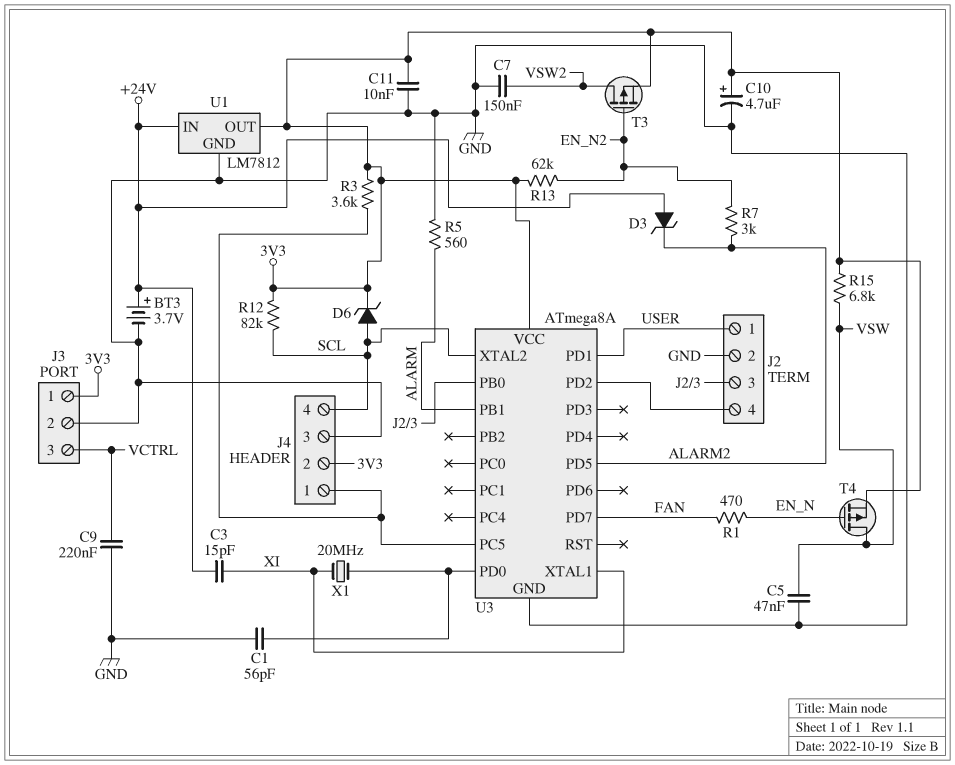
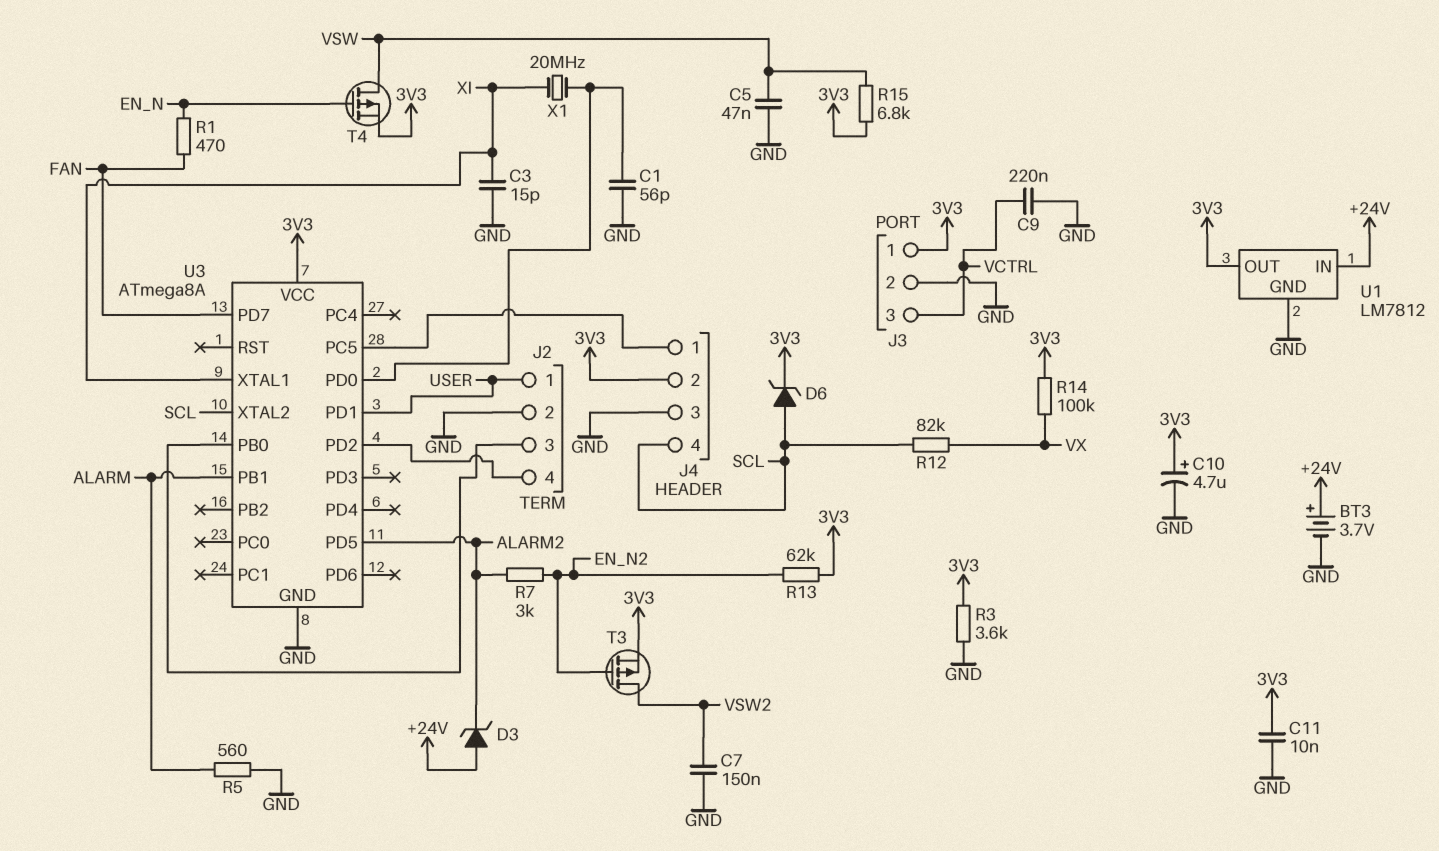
C3: 15pF (+24V, XI) -> 15pF (GND, XI)
R3: 3.6k (3V3, J4/1) -> 3.6k (3V3, GND)
R12: 82k (3V3, SCL) -> 82k (SCL, VX)
R14: none -> 100k (3V3, VX)

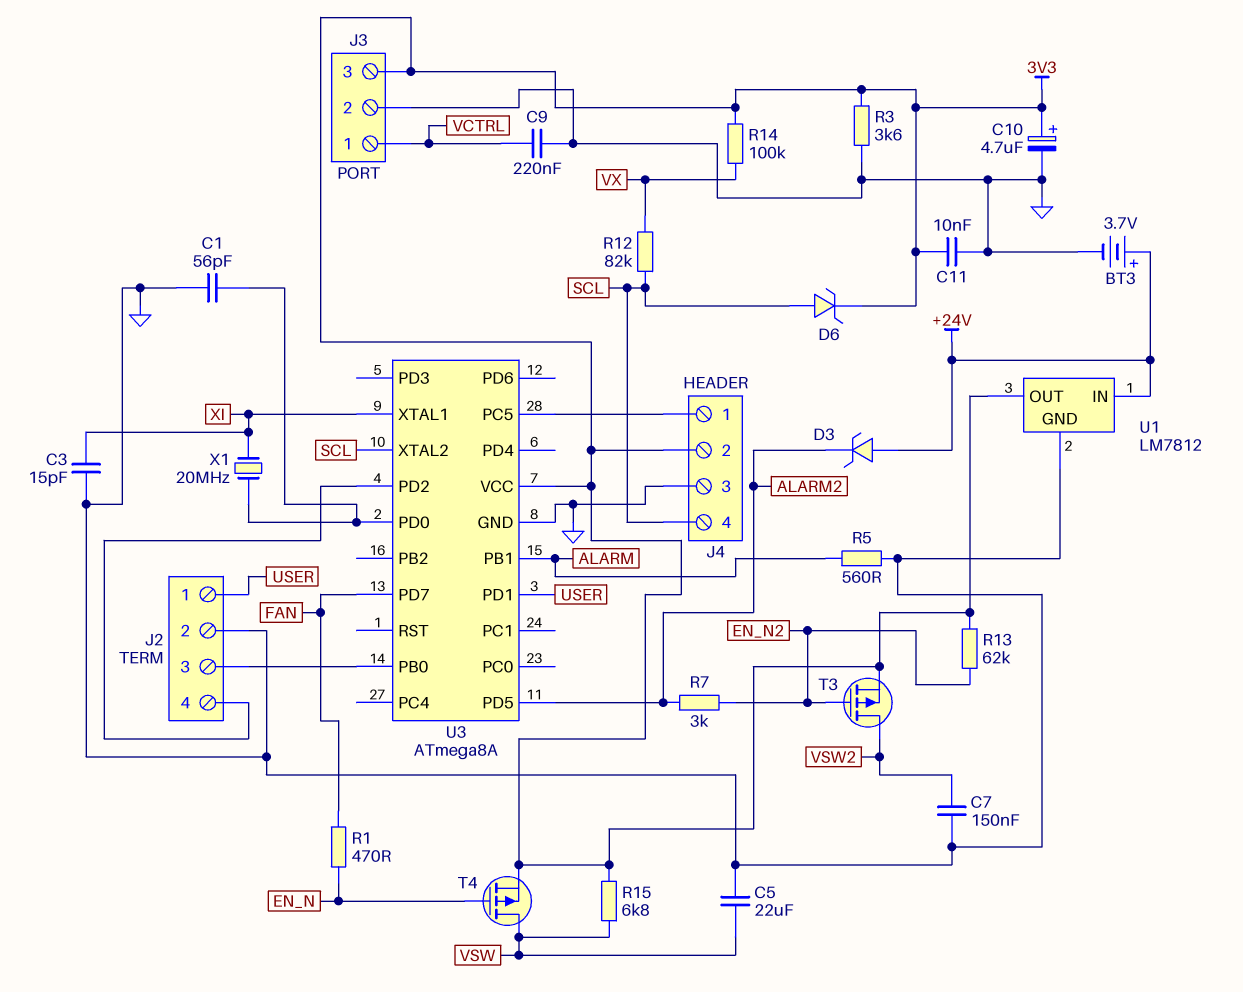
C5: 47nF (GND, VSW) -> 22uF (GND, VSW)
J3 pin 1: 3V3 -> VCTRL
J3 pin 3: VCTRL -> 3V3

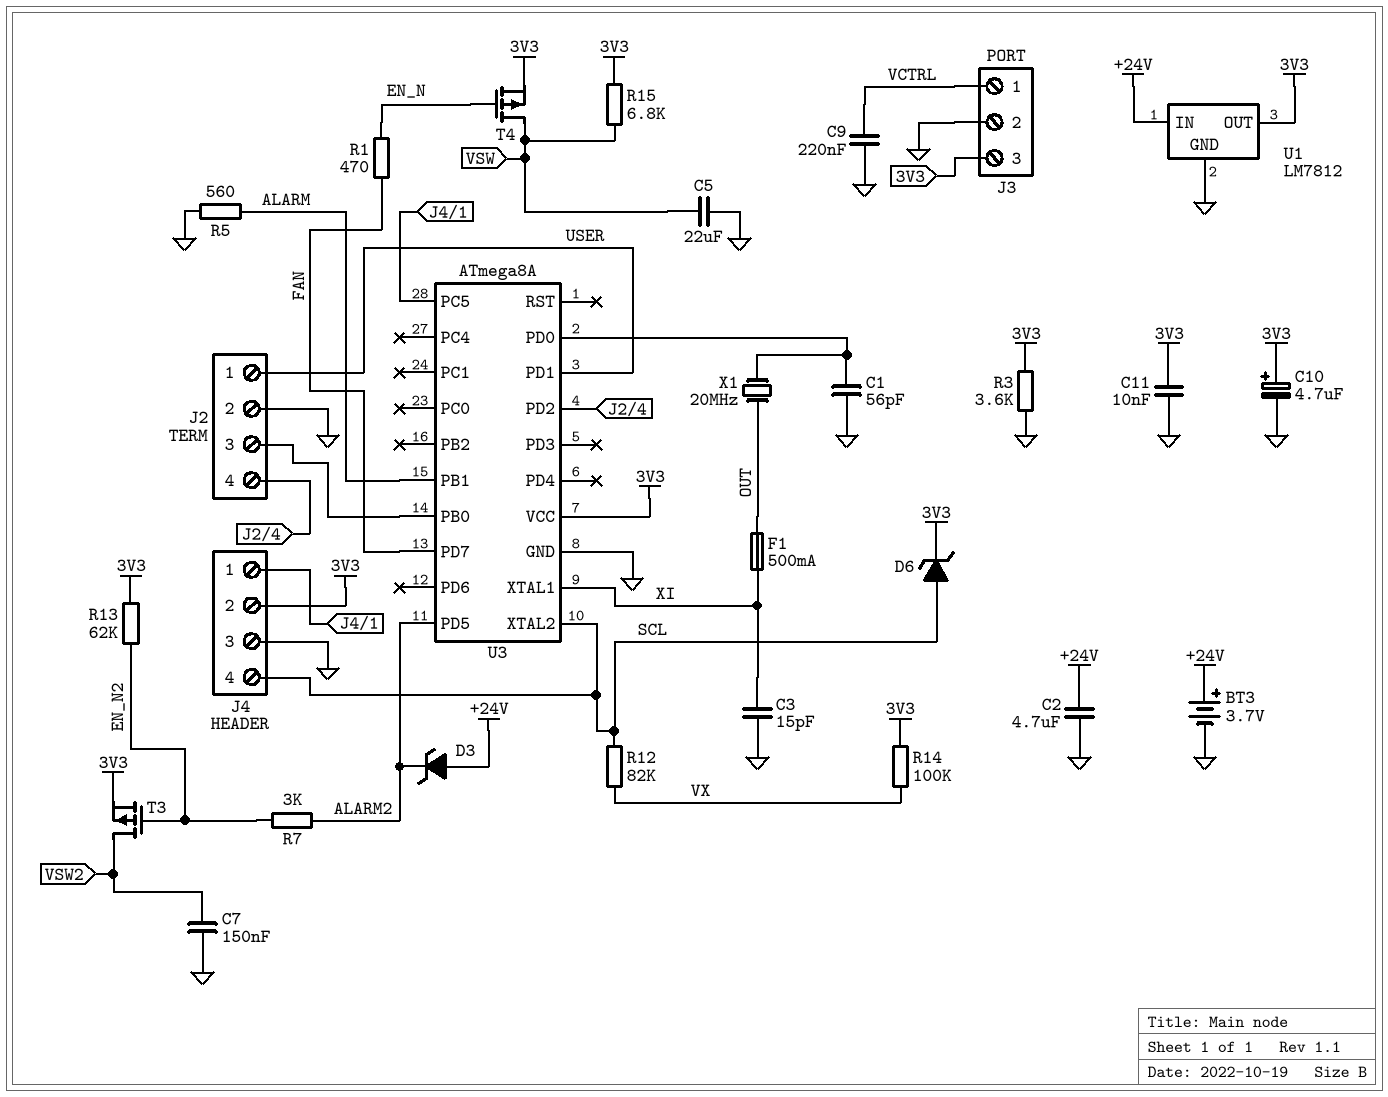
C2: none -> 4.7uF (+24V, GND)
F1: none -> 500mA (OUT, XI)
X1: 20MHz (U3/PD0, XI) -> 20MHz (OUT, U3/PD0)

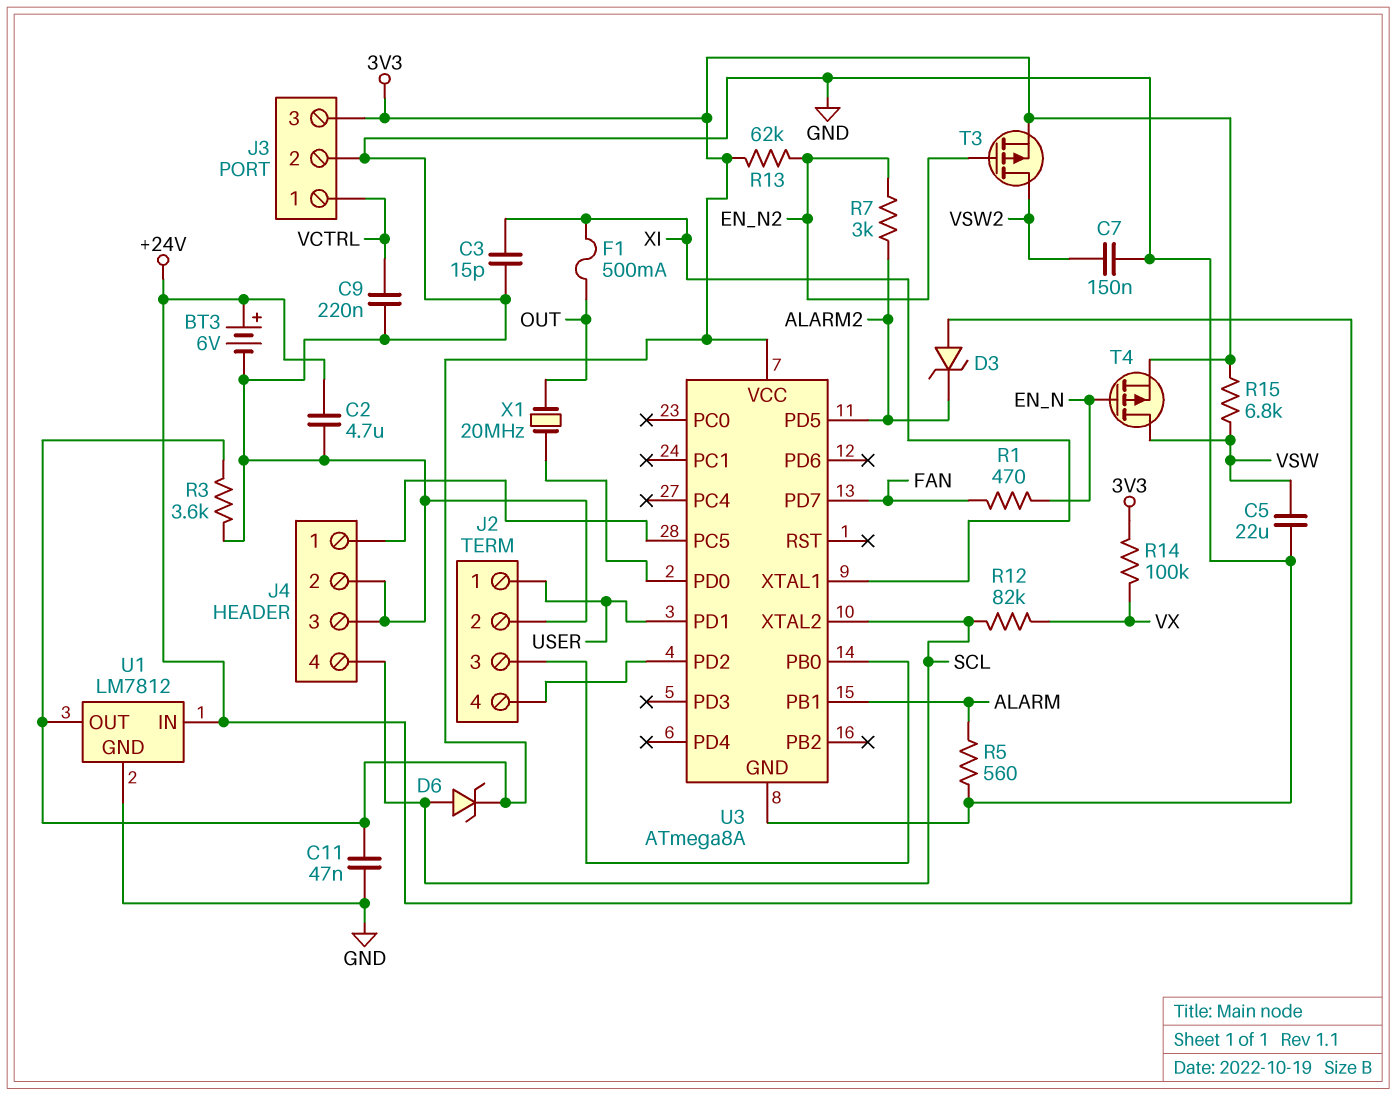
BT3: 3.7V (plus +24V, minus GND) -> 6V (plus +24V, minus GND)
C1: 56pF (GND, U3/PD0) -> none
C10: 4.7uF (plus 3V3, minus GND) -> none
C11: 10nF (3V3, GND) -> 47nF (3V3, GND)
J4 pin 2: 3V3 -> GND

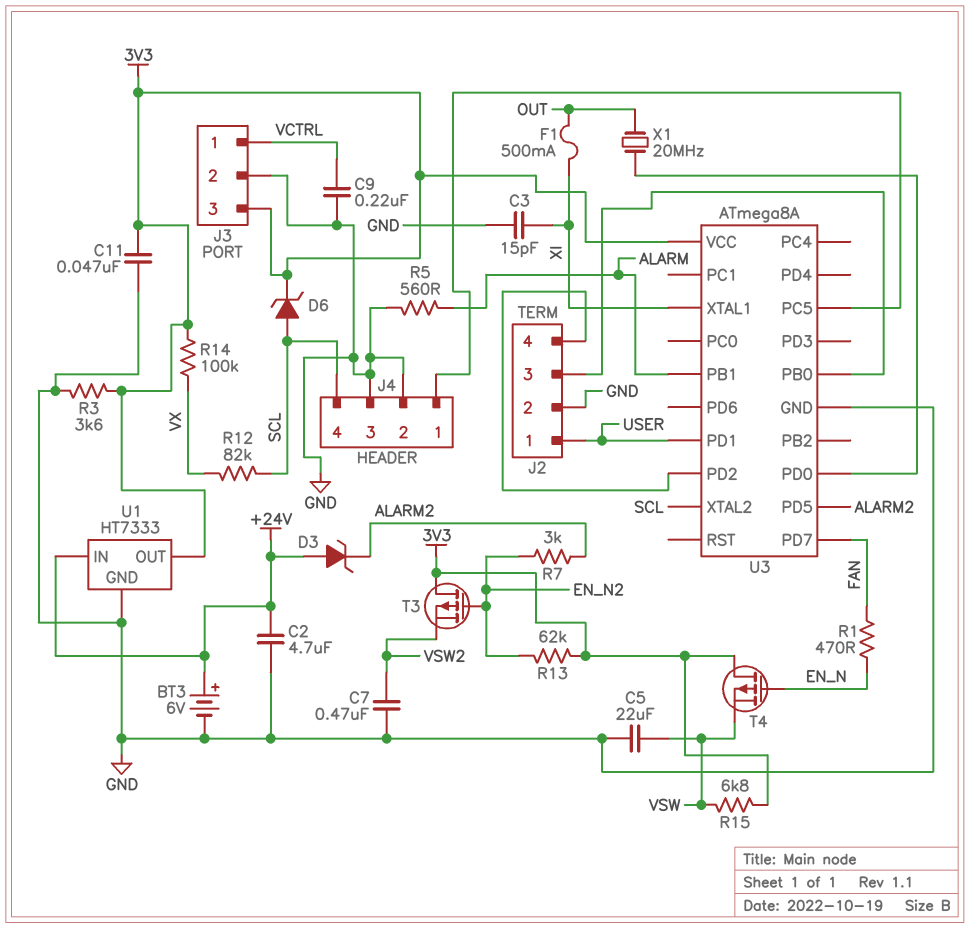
C7: 150nF (GND, VSW2) -> 470nF (GND, VSW2)
T3: PMOS (G EN_N2, D VSW2, S 3V3) -> PMOS (G EN_N2, D 3V3, S VSW2)
T4: PMOS (G EN_N, D VSW, S 3V3) -> PMOS (G EN_N, D 3V3, S VSW)
U1: LM7812 -> HT7333

